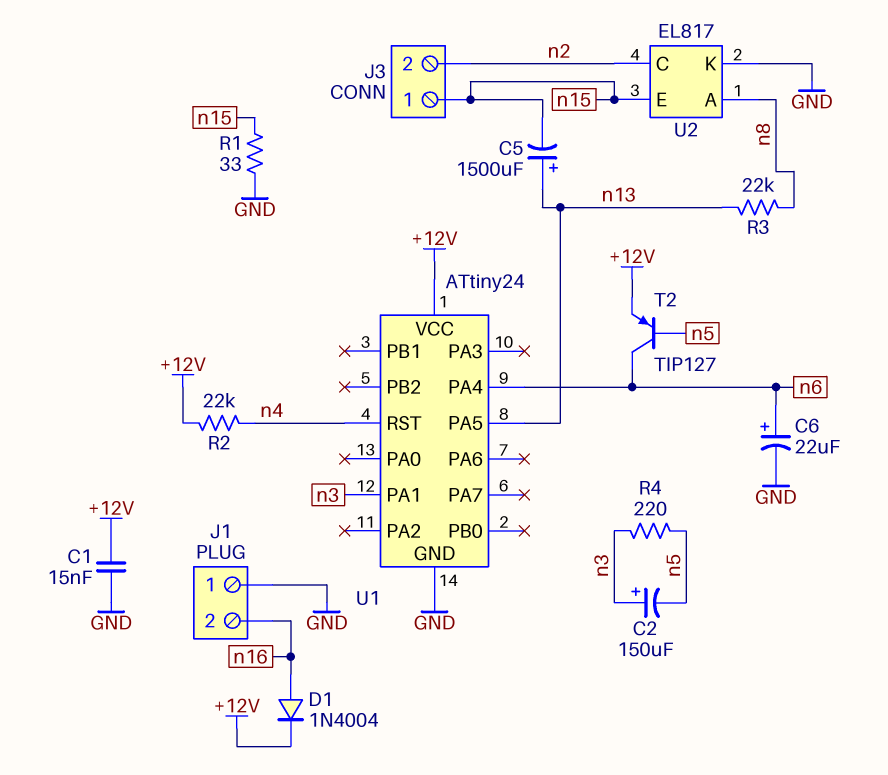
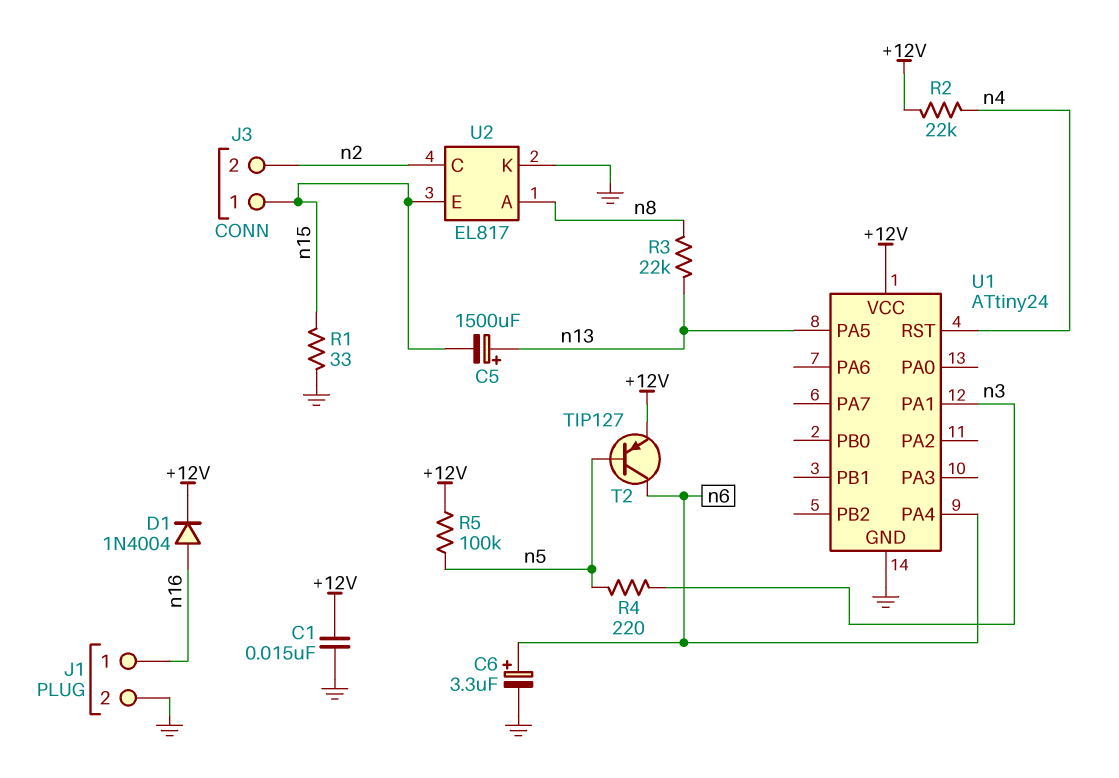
C2: 150uF (plus n3, minus n5) -> none
C6: 22uF (plus n6, minus GND) -> 3.3uF (plus n6, minus GND)
J1 pin 1: GND -> n16
J1 pin 2: n16 -> GND
R5: none -> 100k (+12V, n5)

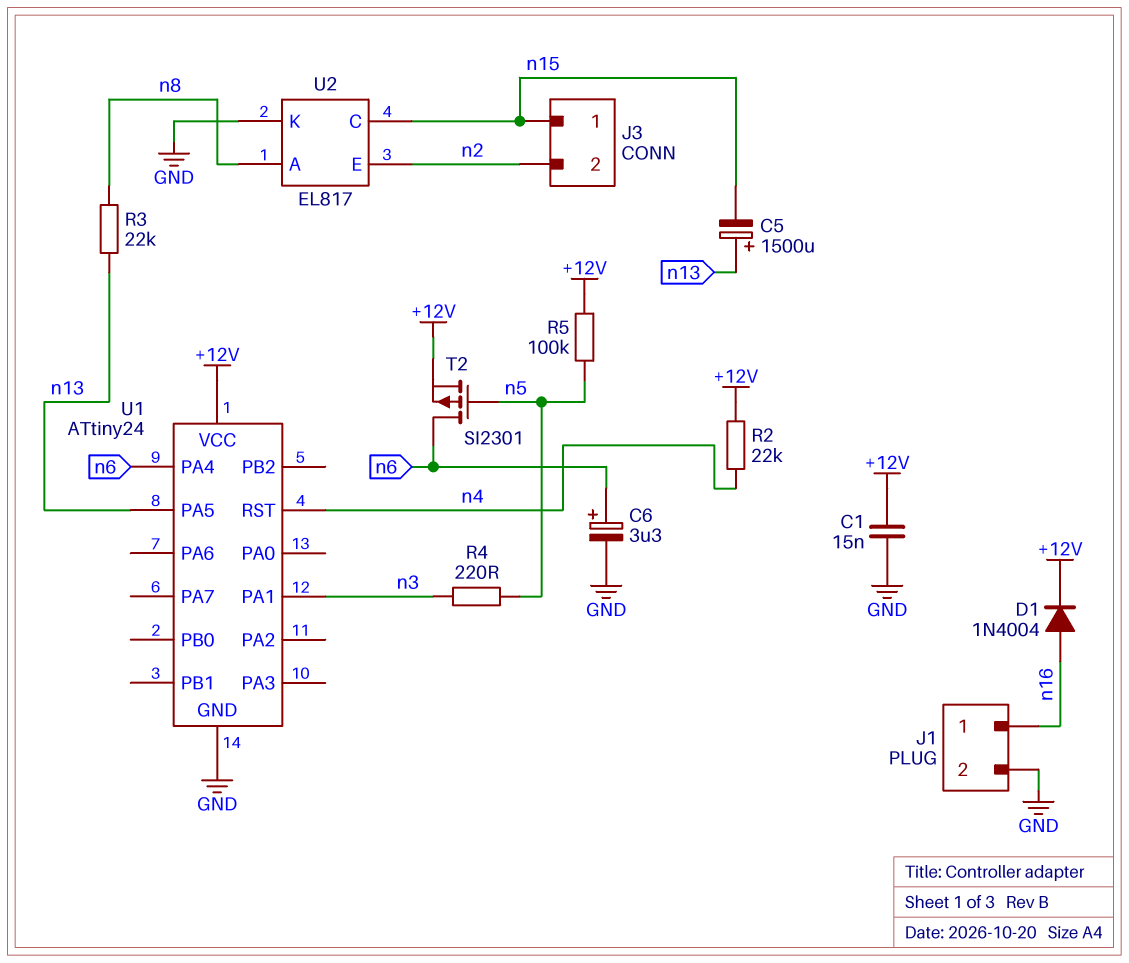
R1: 33 (GND, n15) -> none
T2: PNP TIP127 (B n5, C n6, E +12V) -> PMOS SI2301 (G n5, D n6, S +12V)
U2 pin C: n2 -> n15
U2 pin E: n15 -> n2

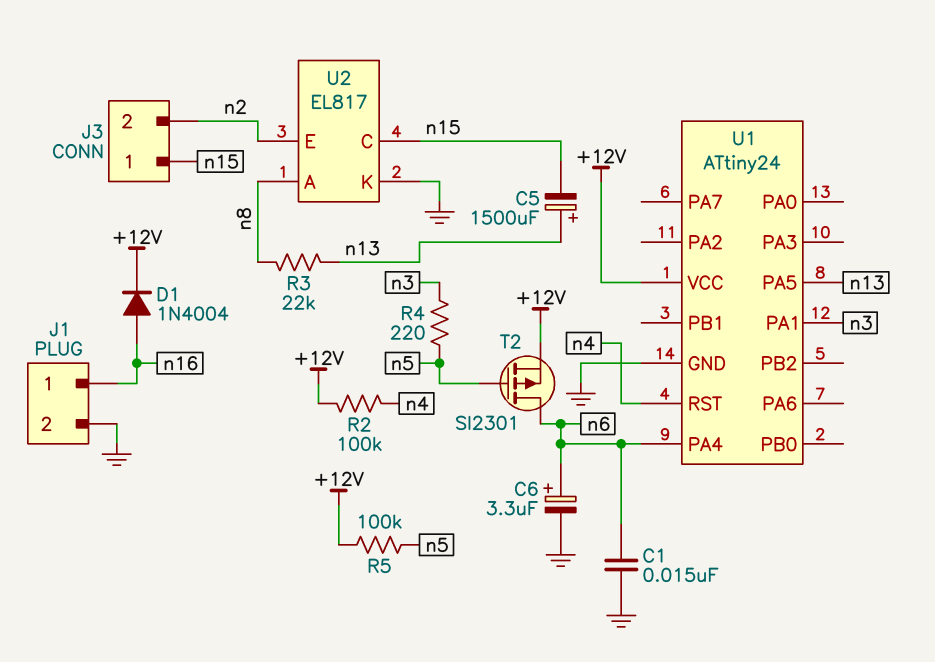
C1: 15nF (+12V, GND) -> 15nF (GND, n6)
R2: 22k (+12V, n4) -> 100k (+12V, n4)

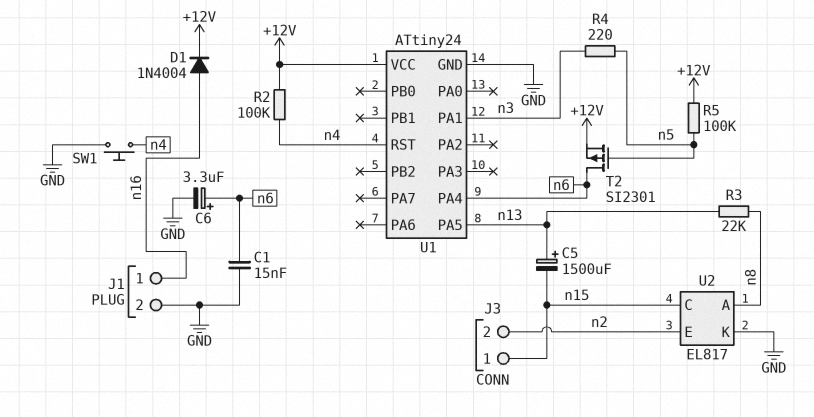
SW1: none -> button (GND, n4)

